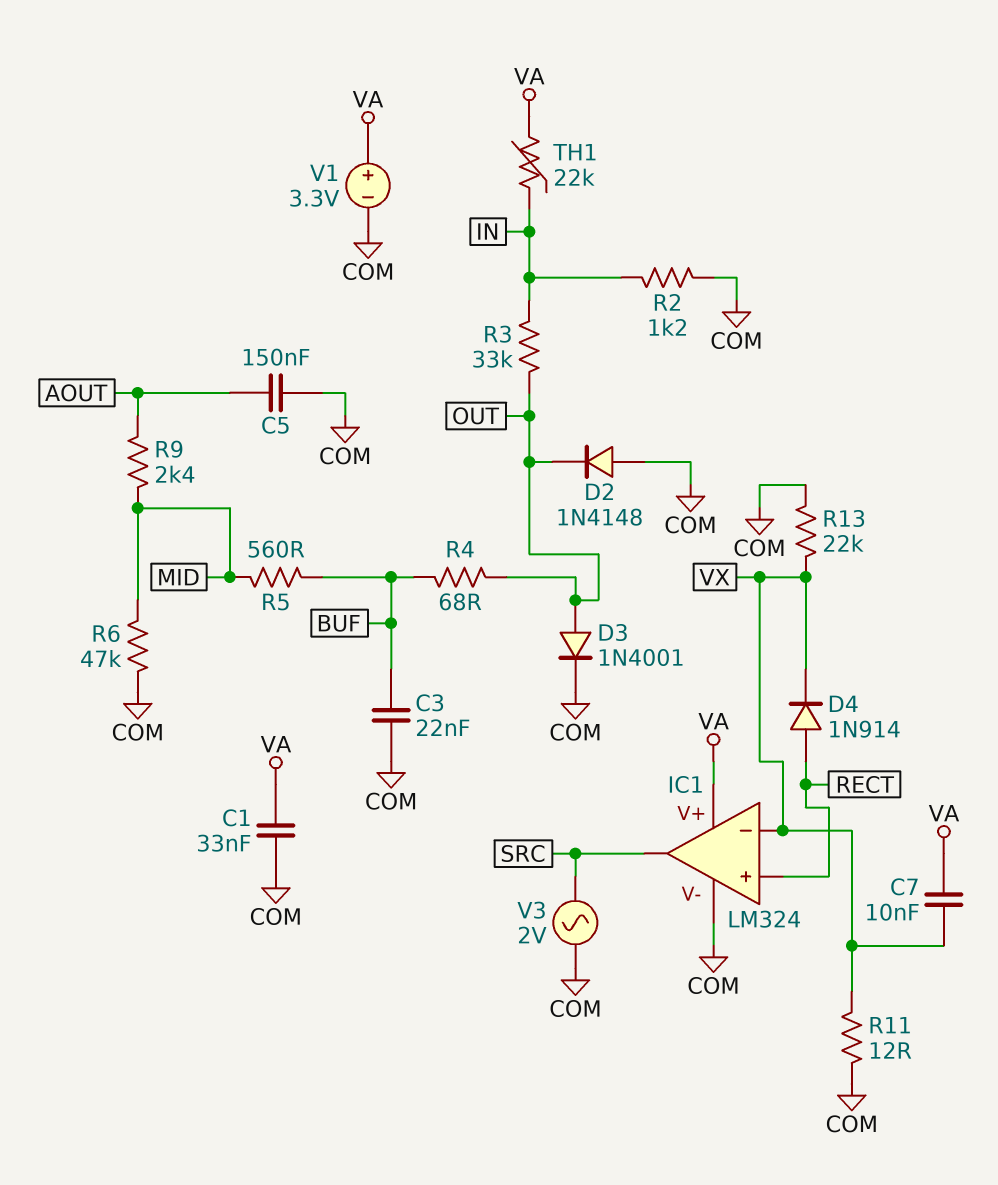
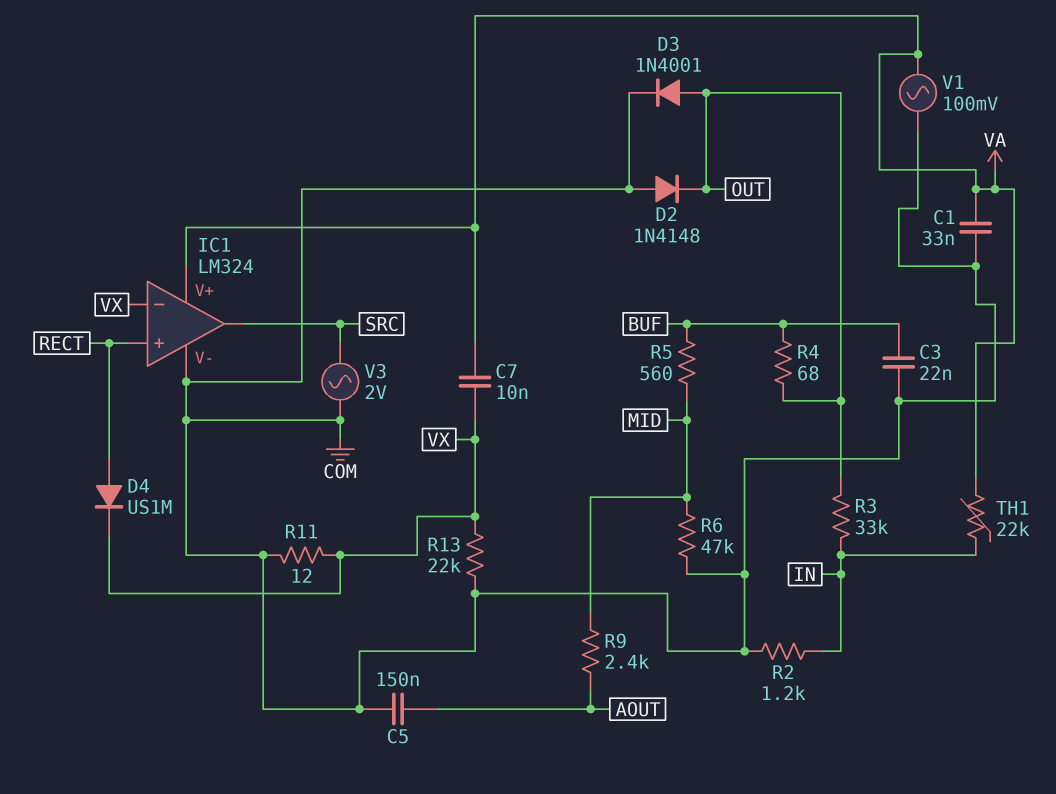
D4: diode 1N914 (A RECT, K VX) -> diode US1M (A RECT, K VX)
V1: 3.3V (plus VA, minus COM) -> AC 100mV (COM, VA)

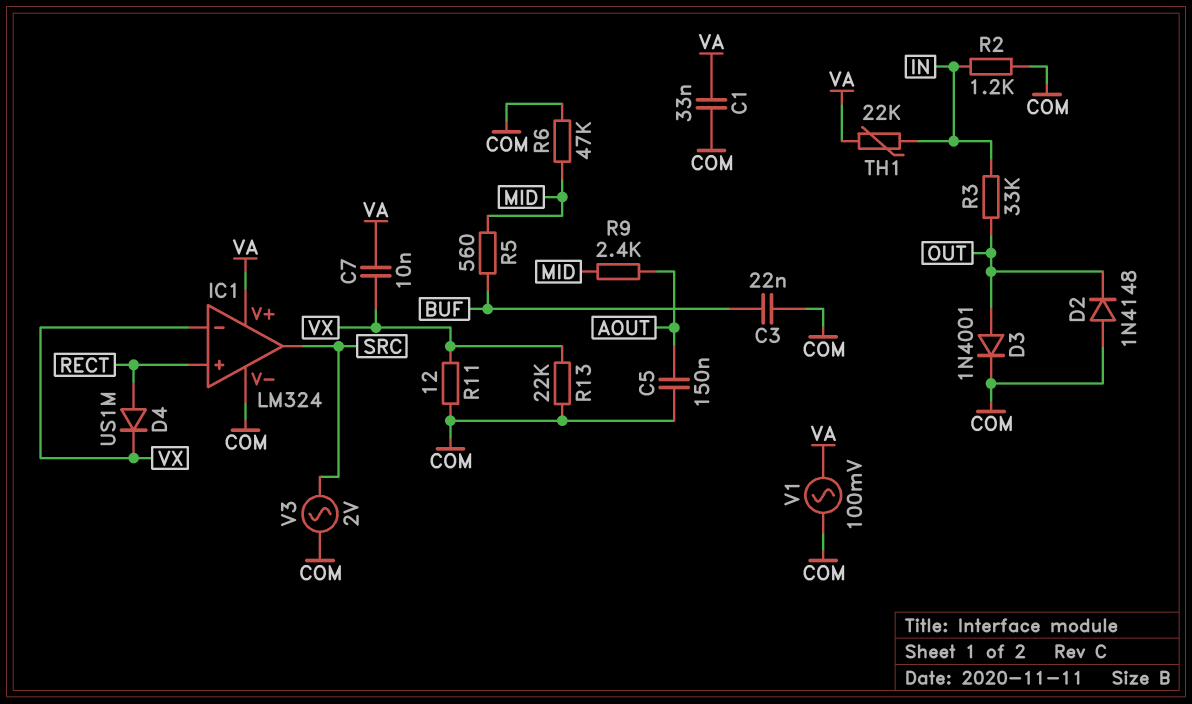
R4: 68 (BUF, OUT) -> none

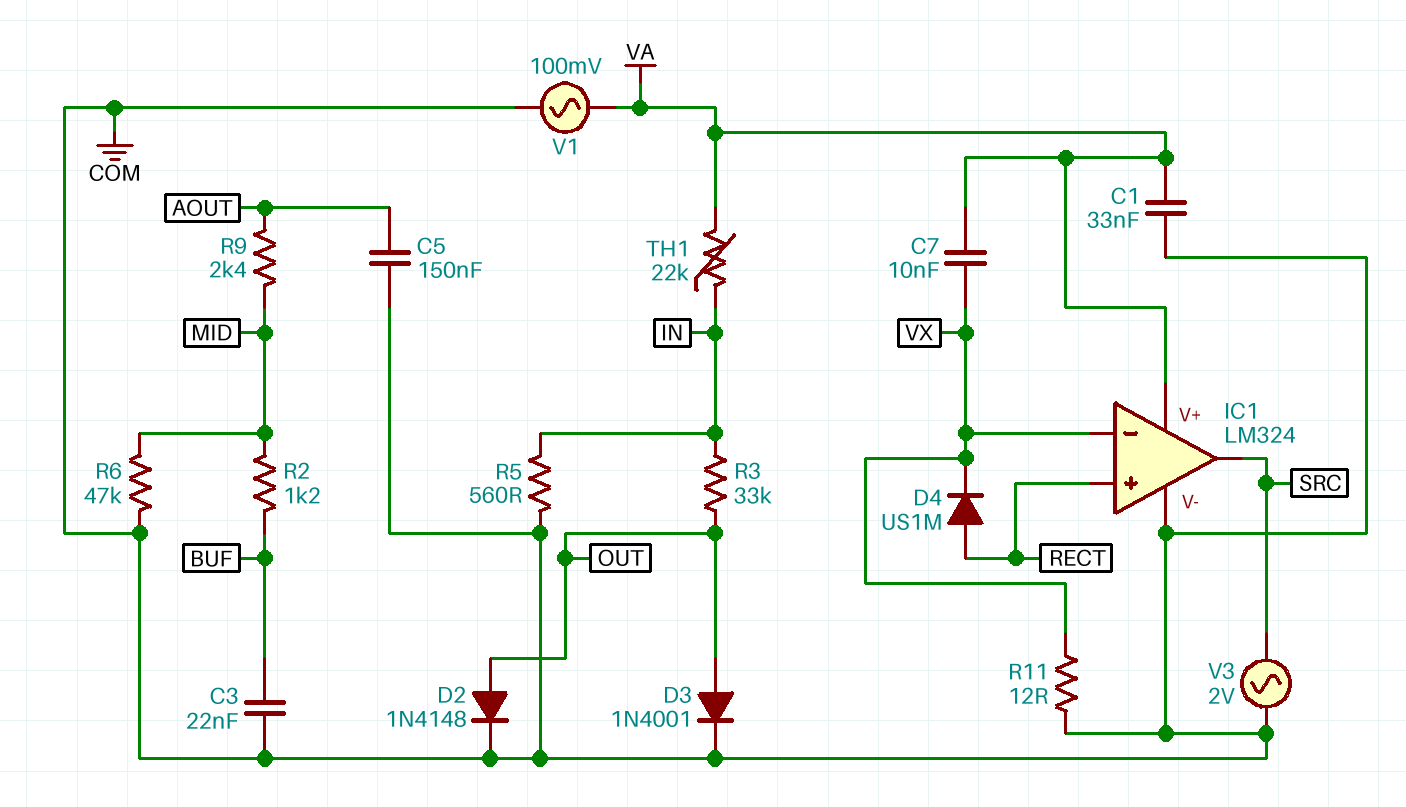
D2: diode 1N4148 (A COM, K OUT) -> diode 1N4148 (A OUT, K COM)
R2: 1.2k (COM, IN) -> 1.2k (BUF, MID)
R5: 560 (BUF, MID) -> 560 (COM, IN)
R13: 22k (COM, VX) -> none

